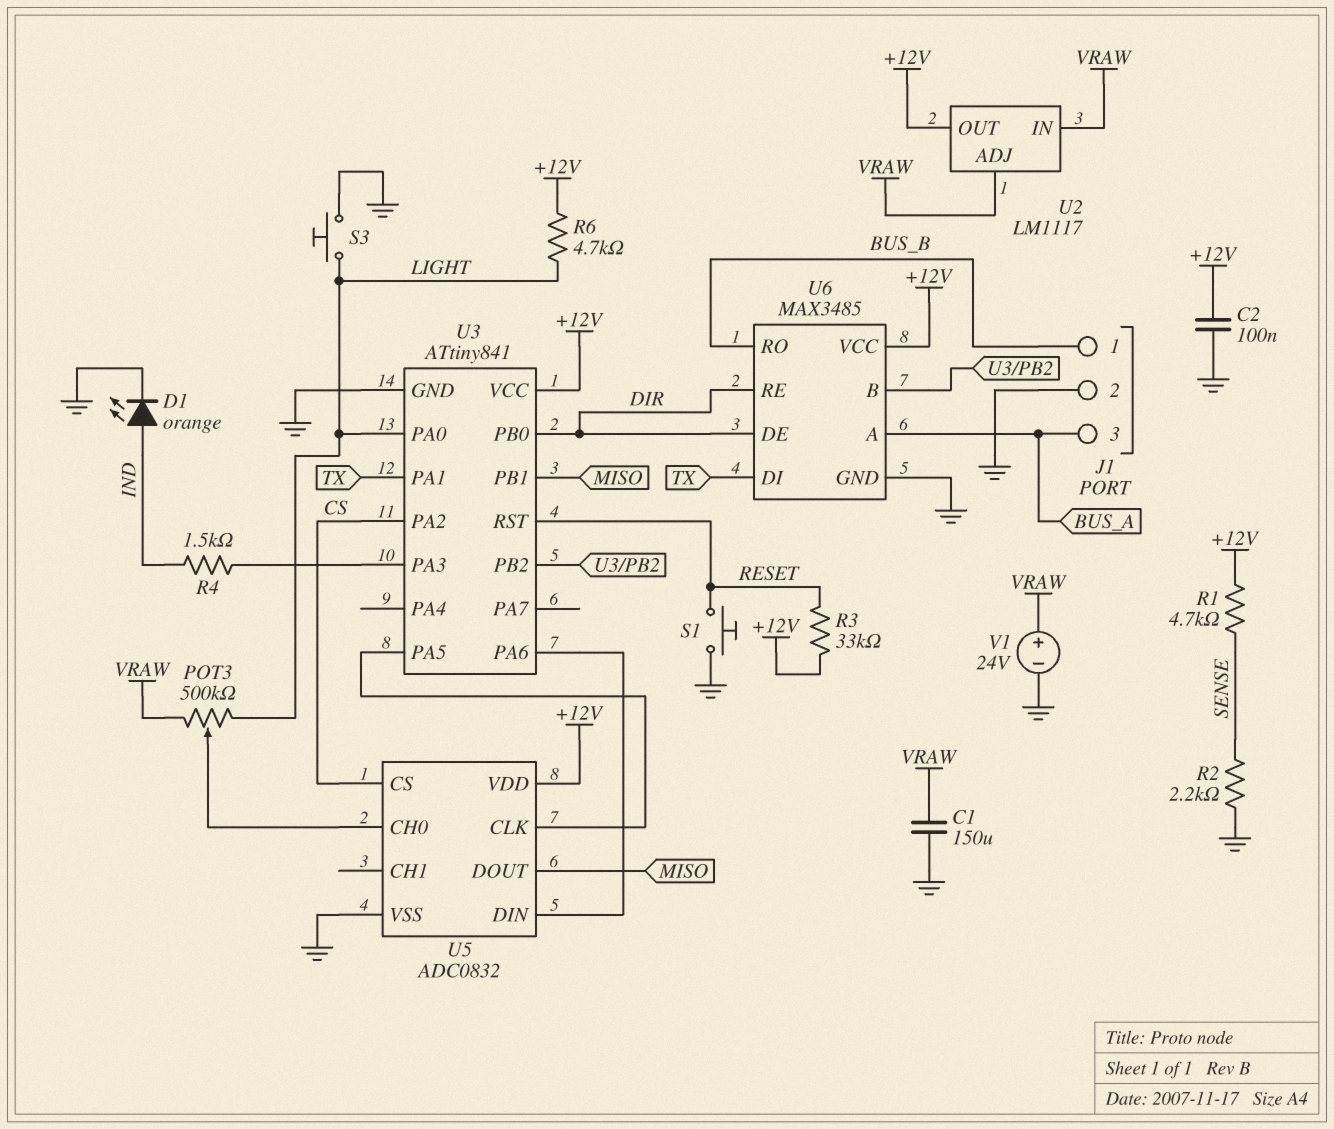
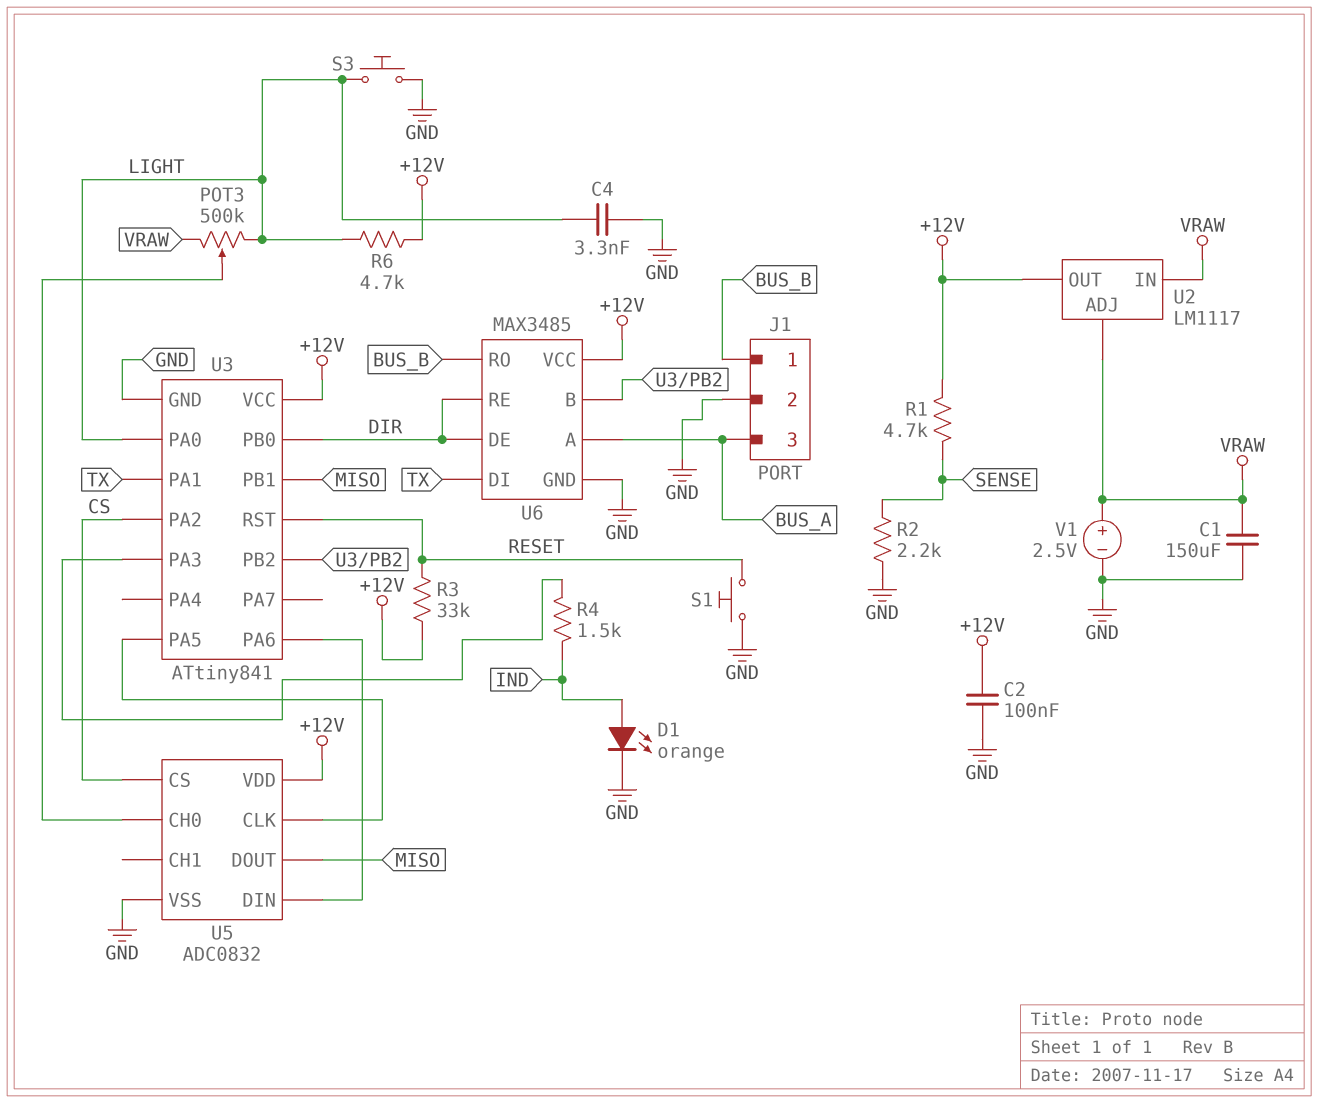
C4: none -> 3.3nF (GND, LIGHT)
V1: 24V (plus VRAW, minus GND) -> 2.5V (plus VRAW, minus GND)

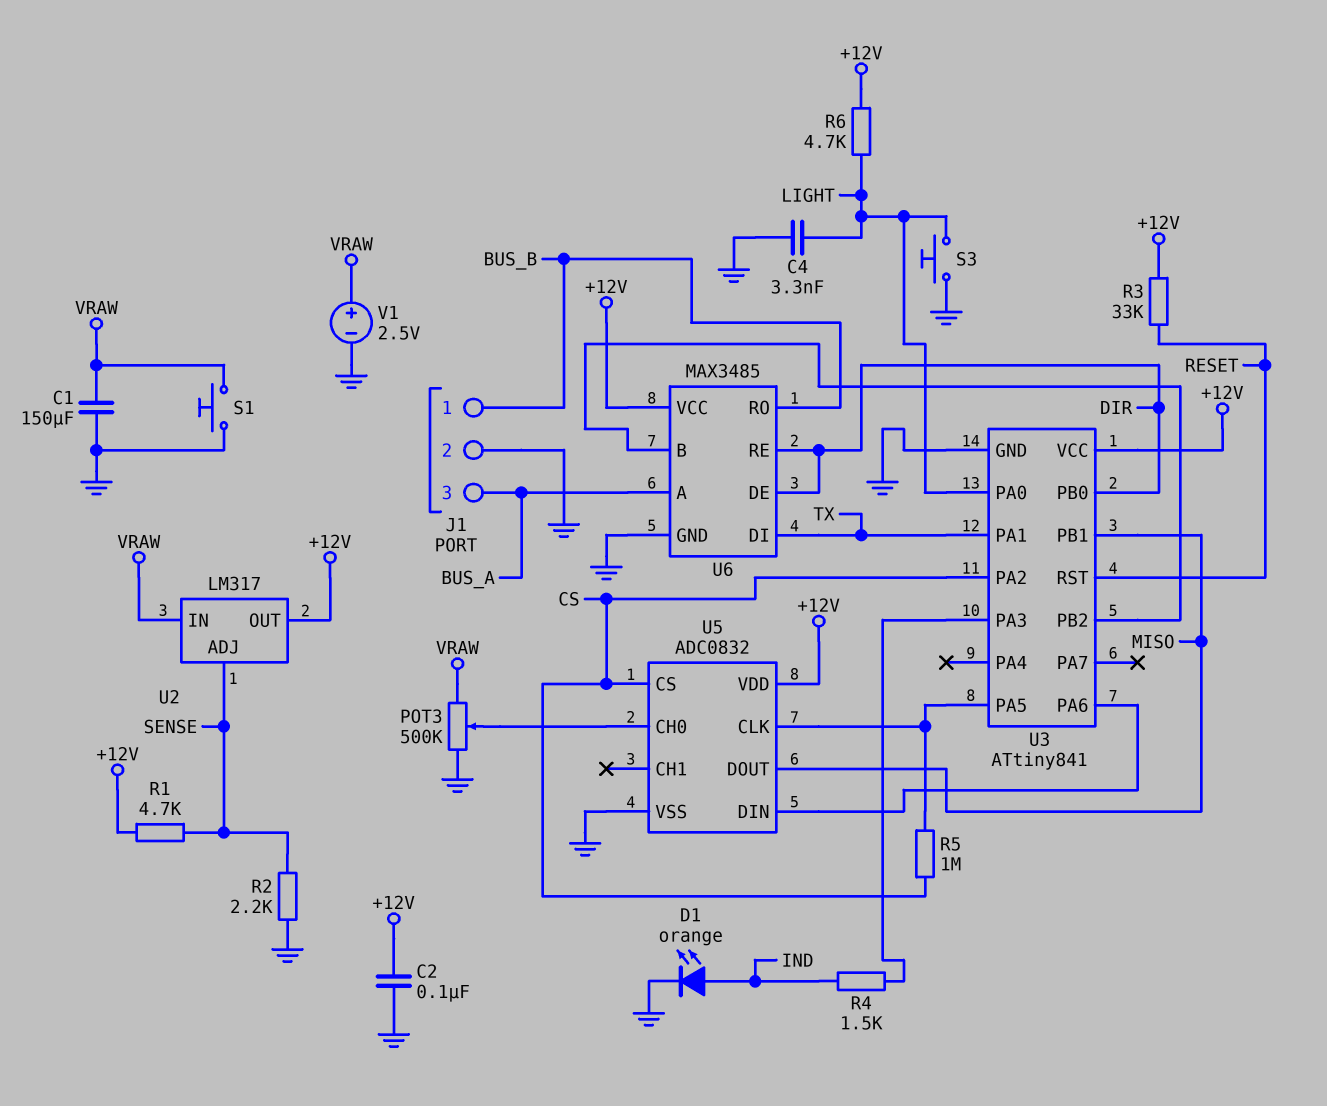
POT3: 500k (LIGHT, VRAW, wiper U5/CH0) -> 500k (GND, VRAW, wiper U5/CH0)
R5: none -> 1M (CS, U3/PA5)
S1: button (GND, RESET) -> button (GND, VRAW)
U2: LM1117 -> LM317
U2 pin ADJ: VRAW -> SENSE

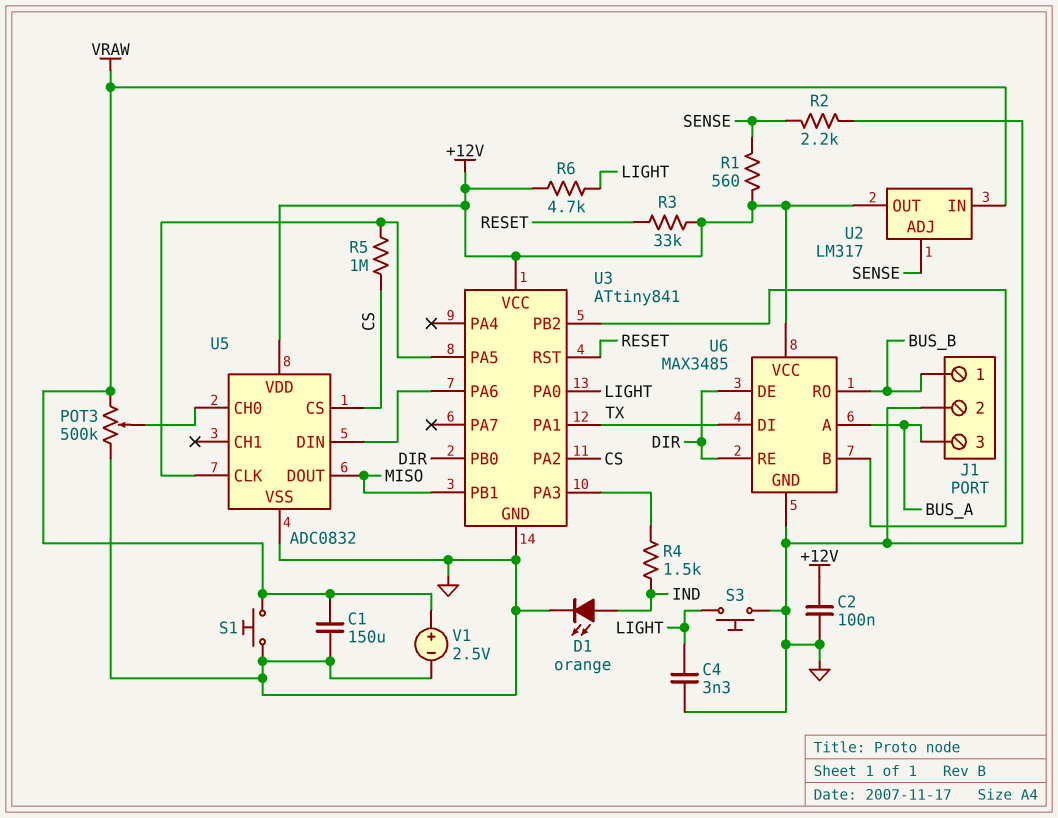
R1: 4.7k (+12V, SENSE) -> 560 (+12V, SENSE)

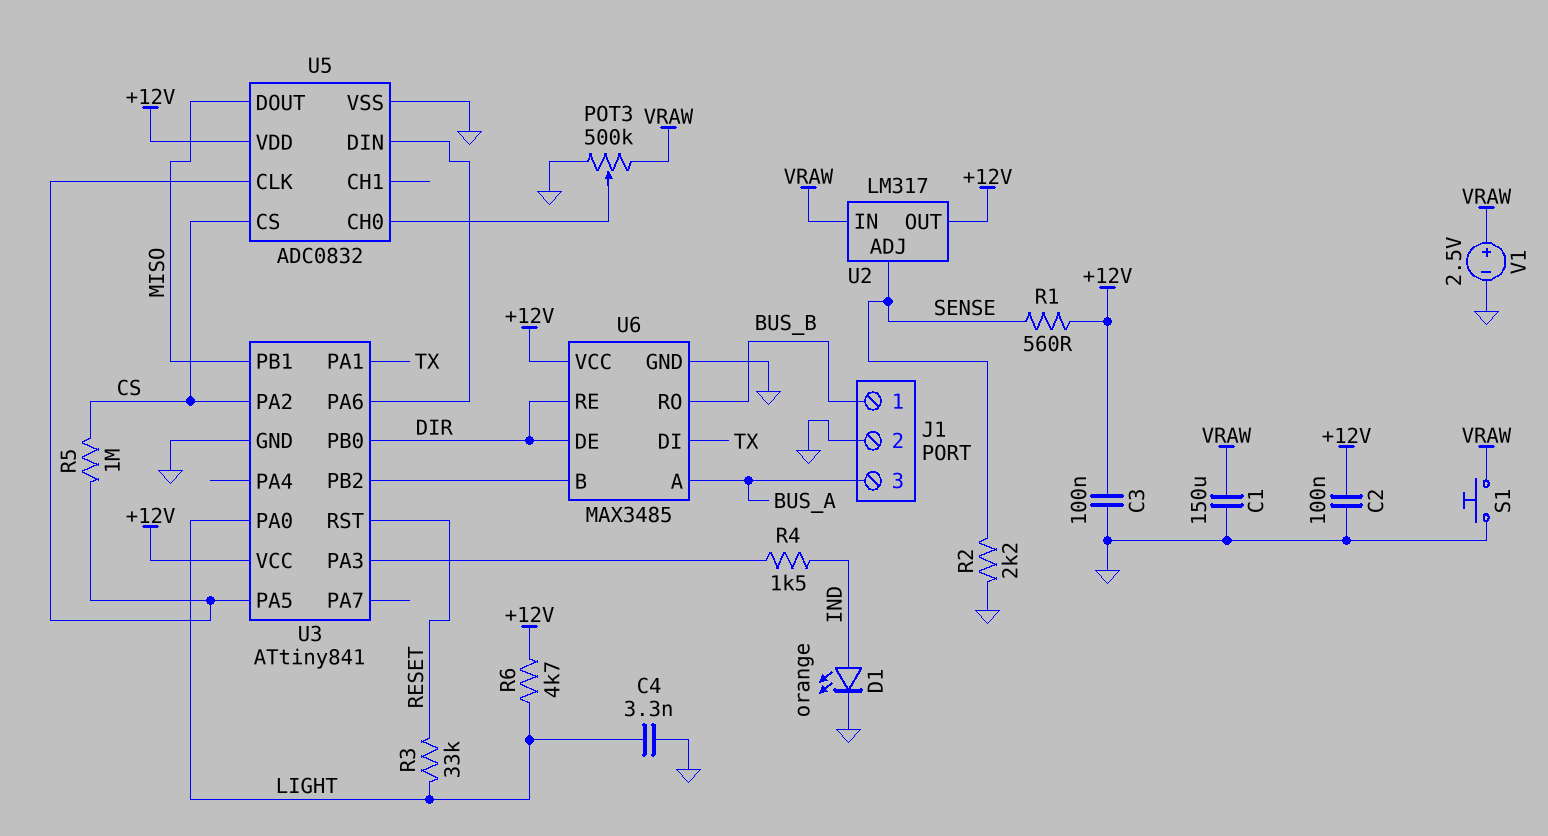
C3: none -> 100nF (+12V, GND)
R3: 33k (+12V, RESET) -> 33k (LIGHT, RESET)
S3: button (GND, LIGHT) -> none

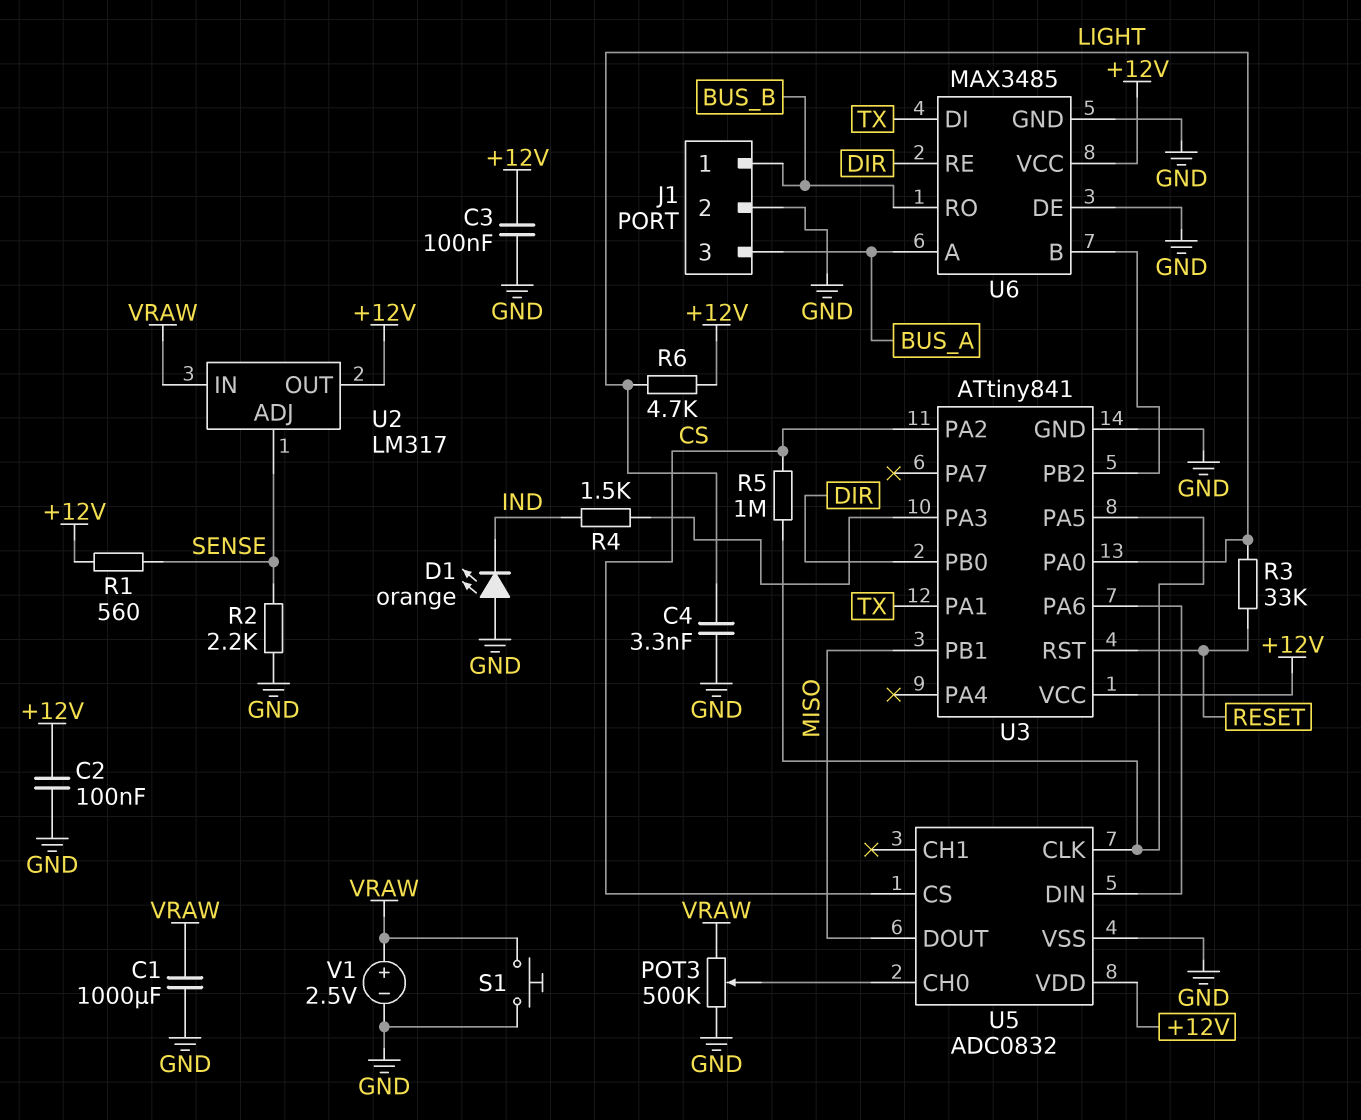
C1: 150uF (GND, VRAW) -> 1000uF (GND, VRAW)
D1: LED orange (A IND, K GND) -> LED orange (A GND, K IND)
U6 pin DE: DIR -> GND

